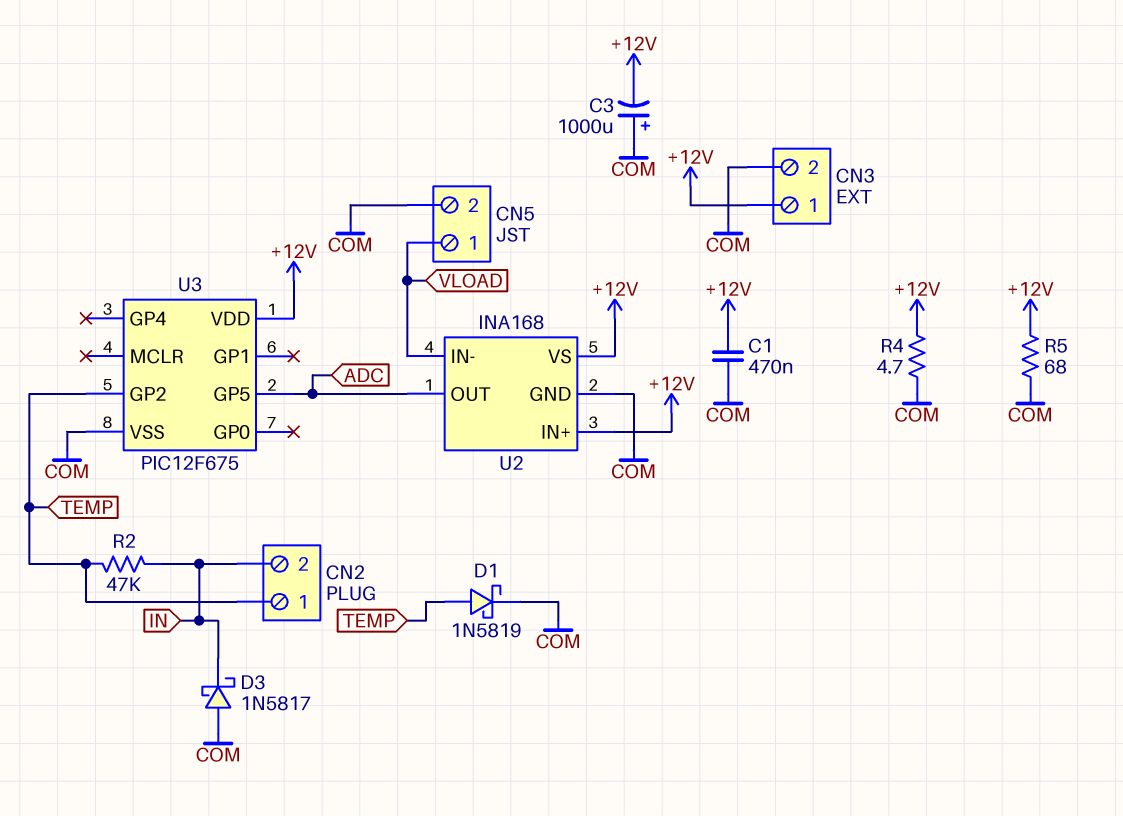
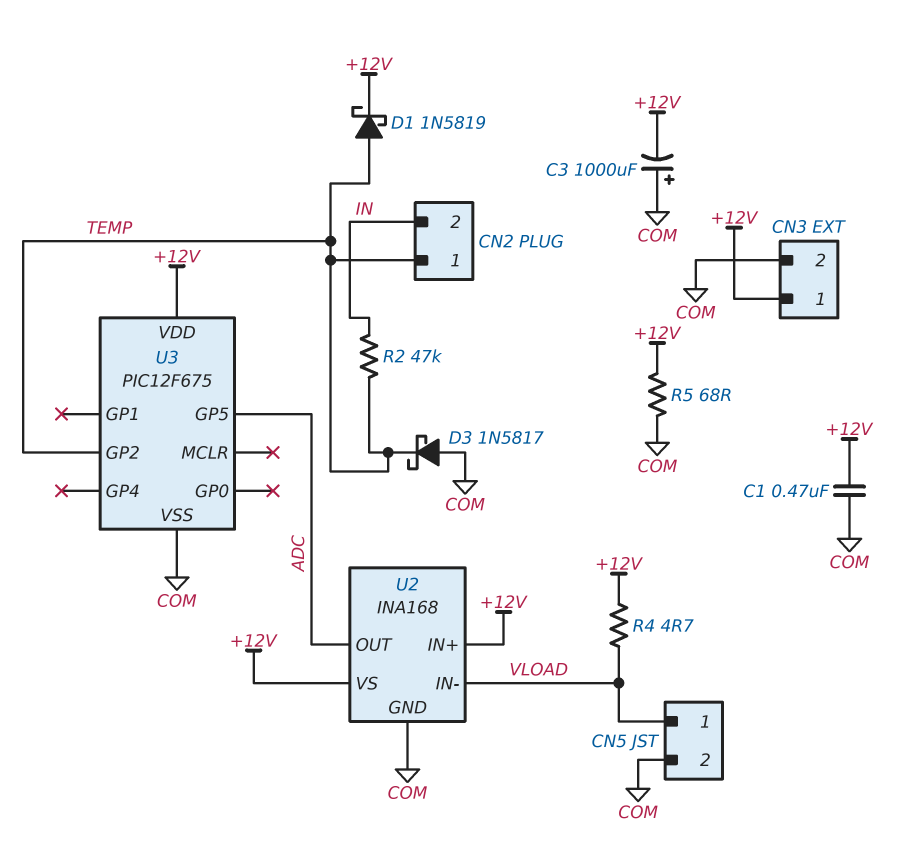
D1: schottky 1N5819 (A TEMP, K COM) -> schottky 1N5819 (A TEMP, K +12V)
D3: schottky 1N5817 (A COM, K IN) -> schottky 1N5817 (A COM, K TEMP)
R4: 4.7 (+12V, COM) -> 4.7 (+12V, VLOAD)

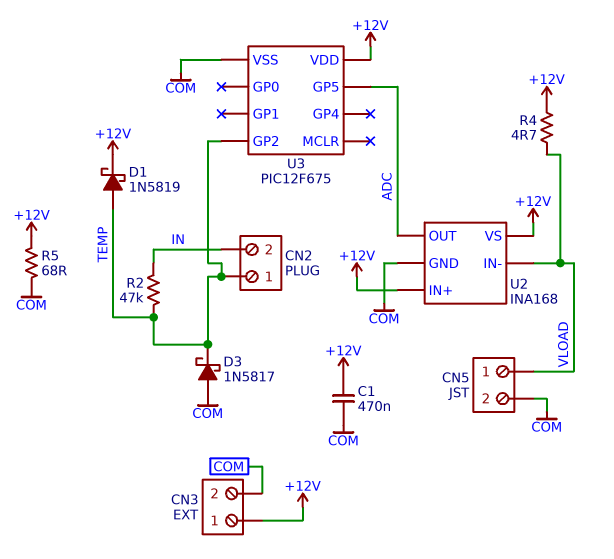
C3: 1000uF (plus COM, minus +12V) -> none

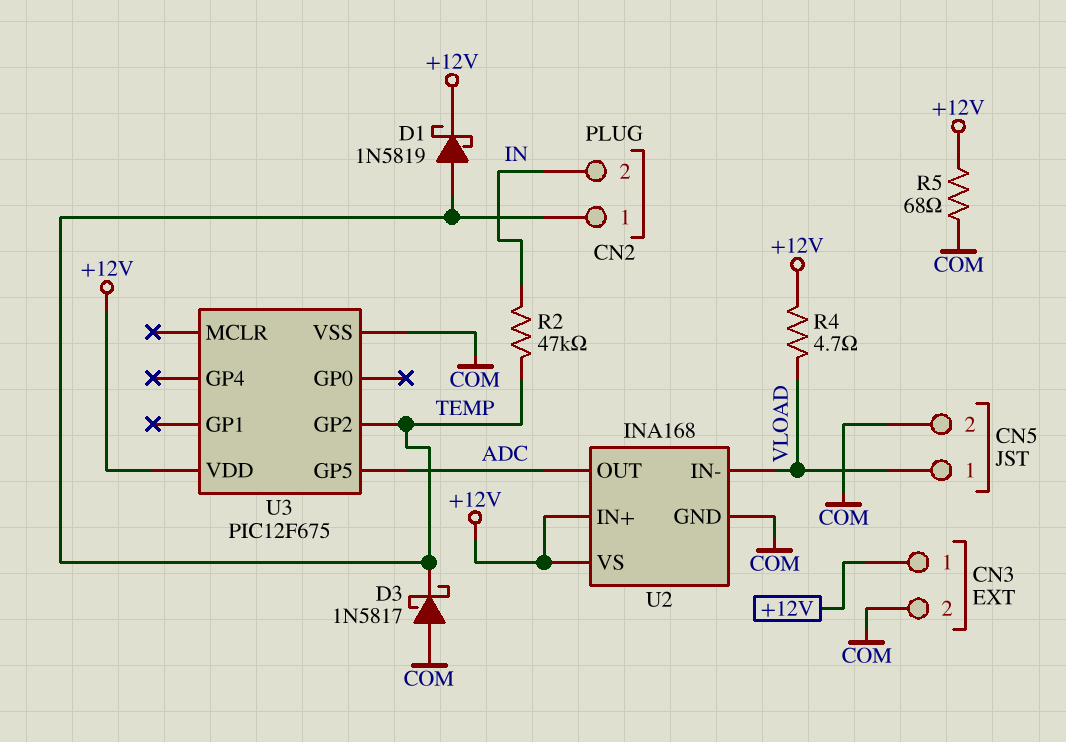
C1: 470nF (+12V, COM) -> none

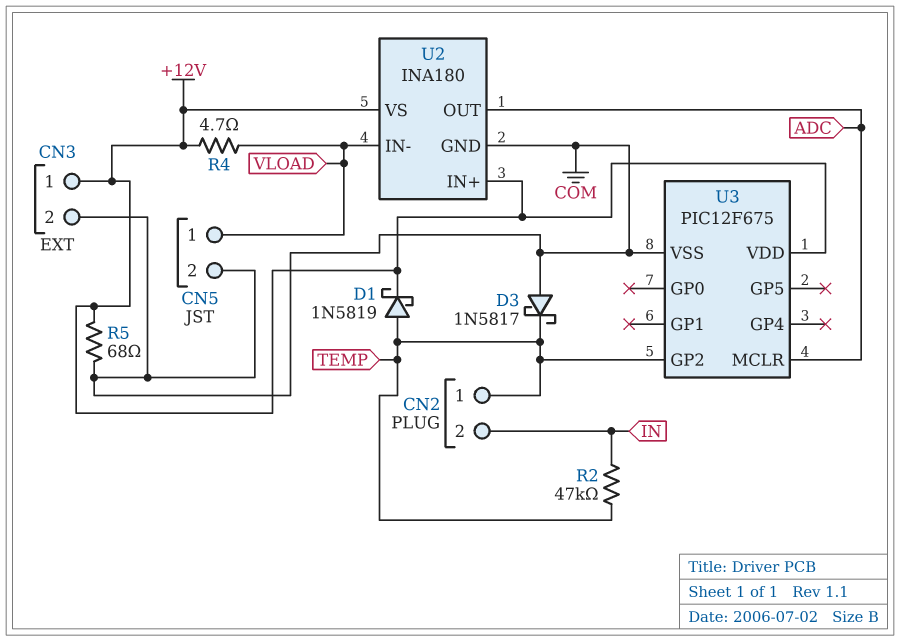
U2: INA168 -> INA180
U3 pin GP5: ADC -> none
U3 pin MCLR: none -> ADC

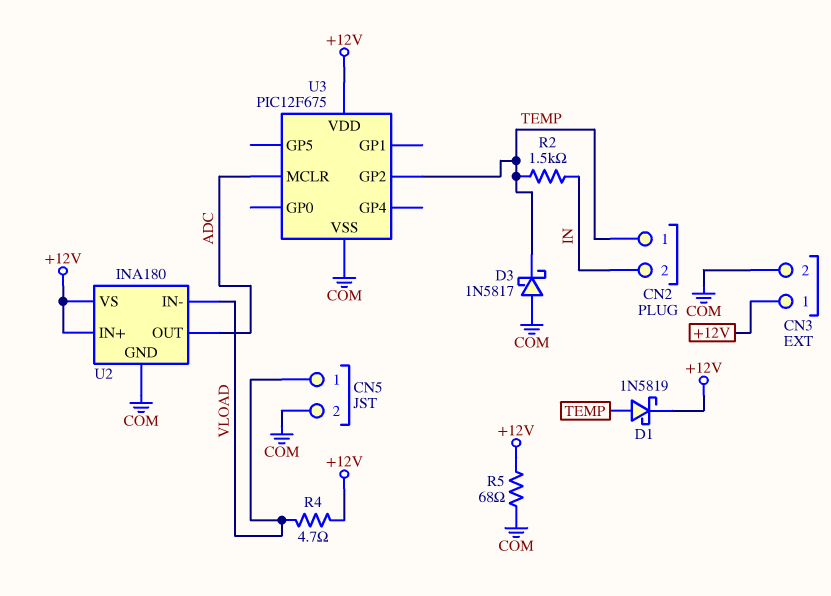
R2: 47k (IN, TEMP) -> 1.5k (IN, TEMP)

